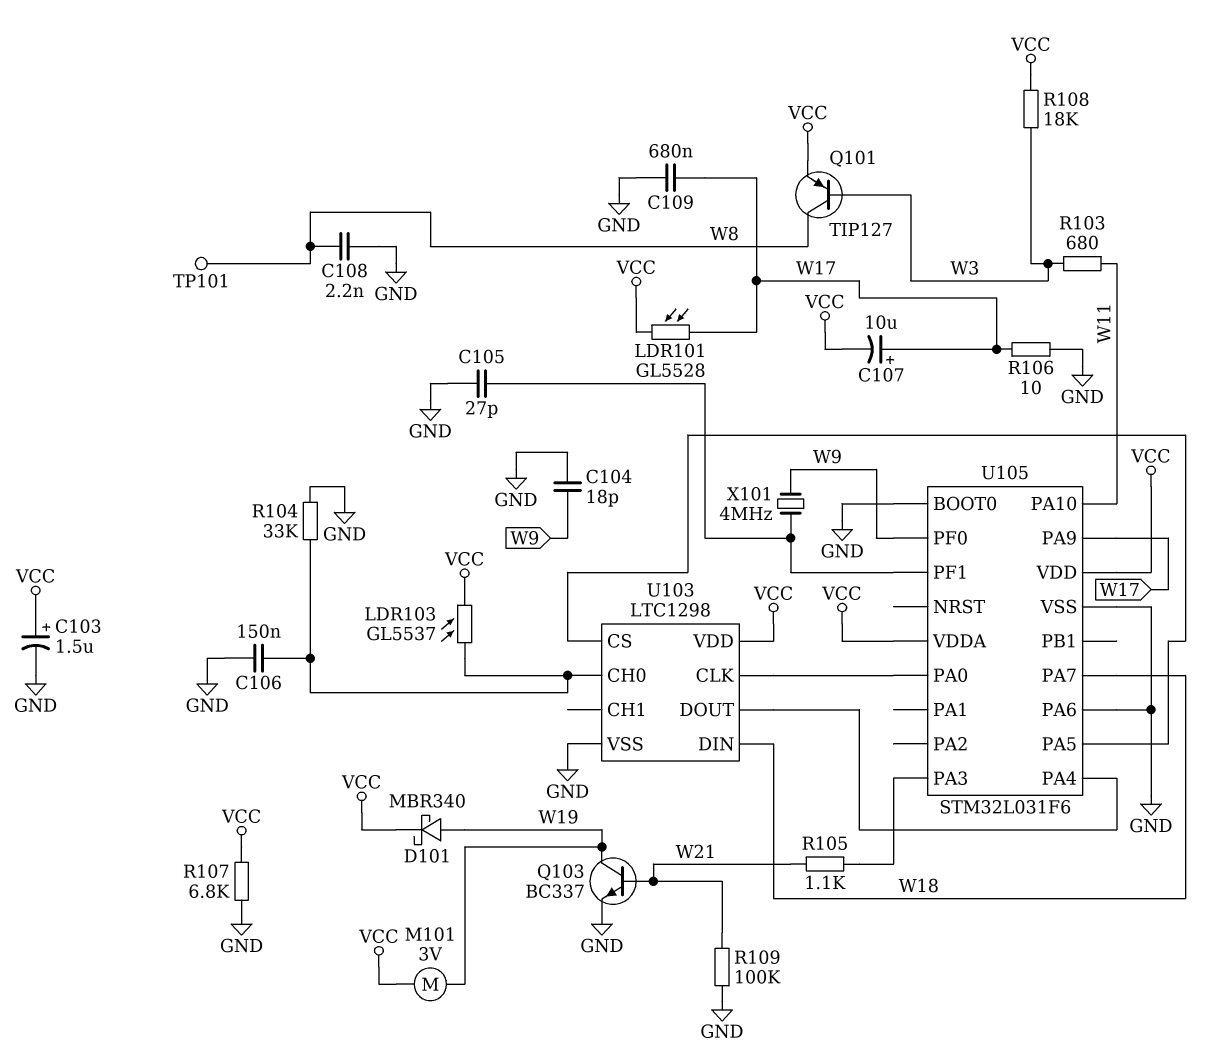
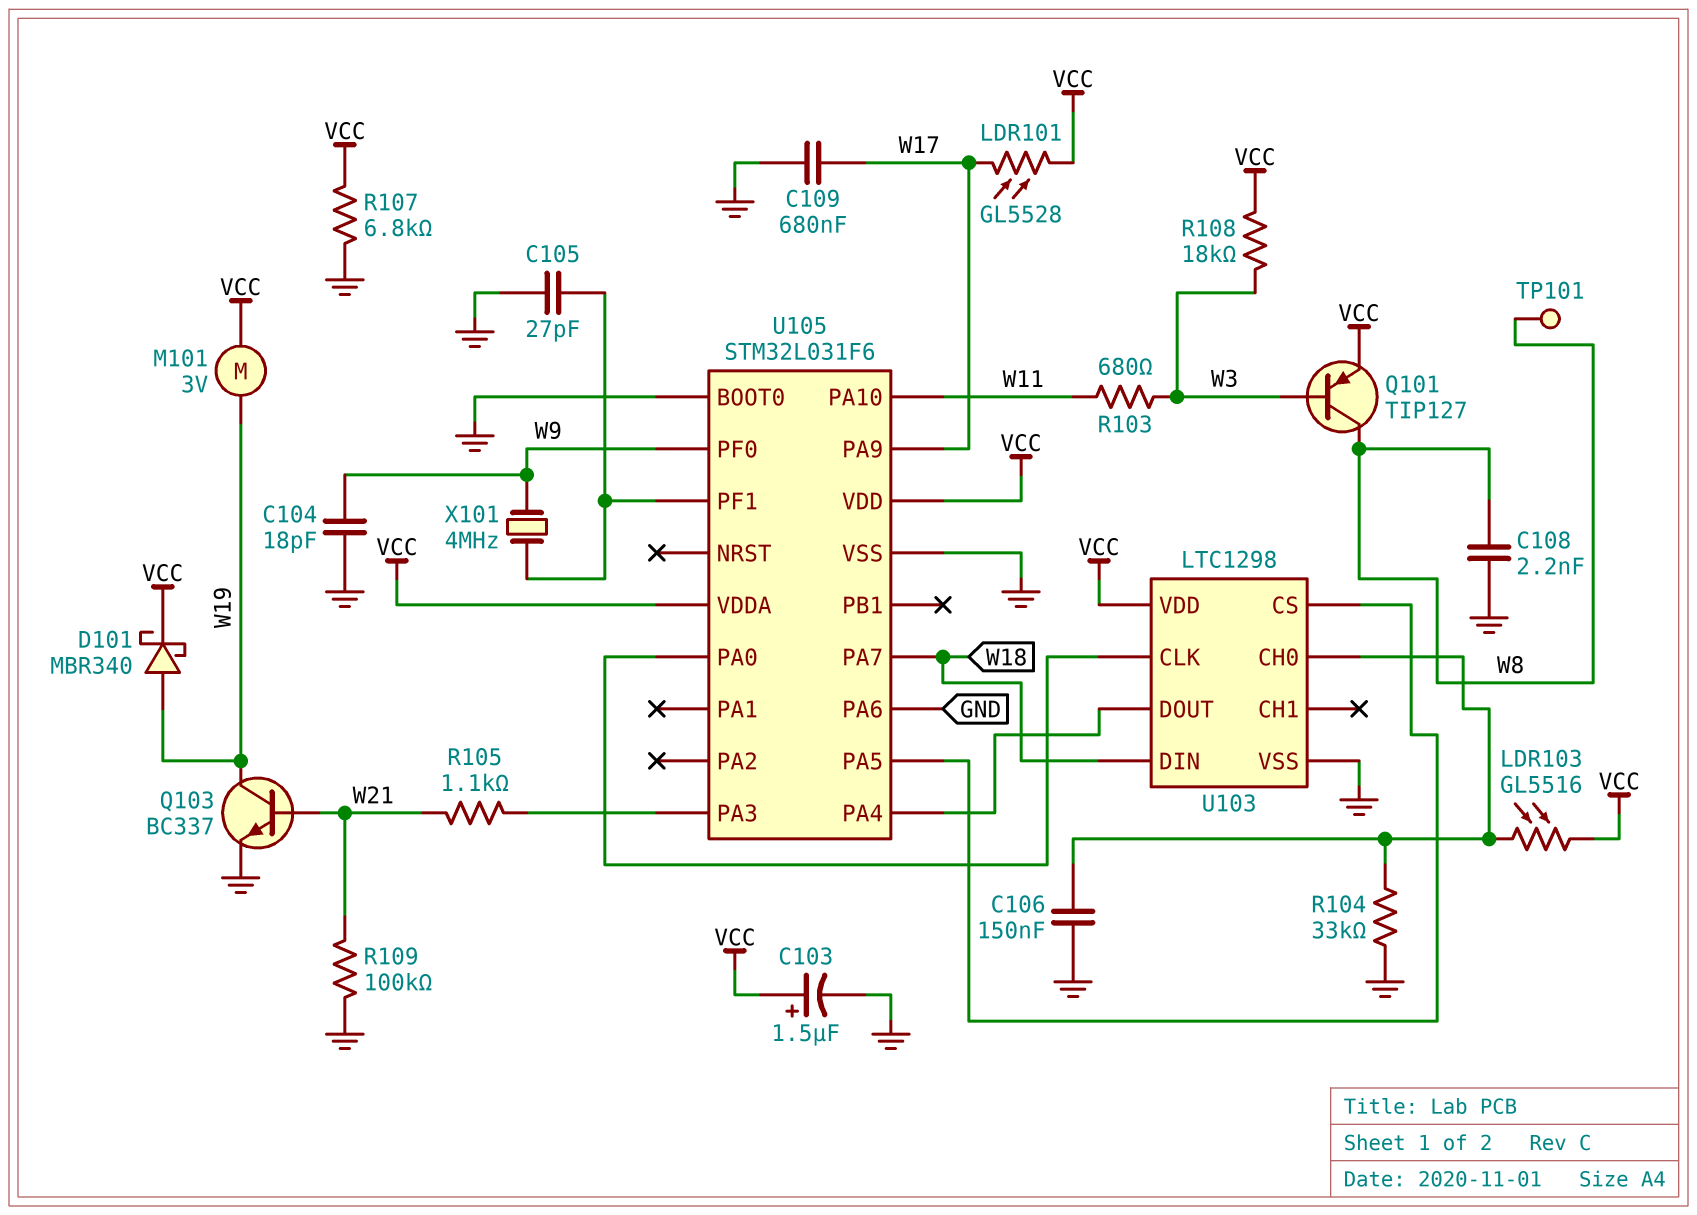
C107: 10uF (plus W17, minus VCC) -> none
LDR103: GL5537 (U103/CH0, VCC) -> GL5516 (U103/CH0, VCC)
R106: 10 (GND, W17) -> none

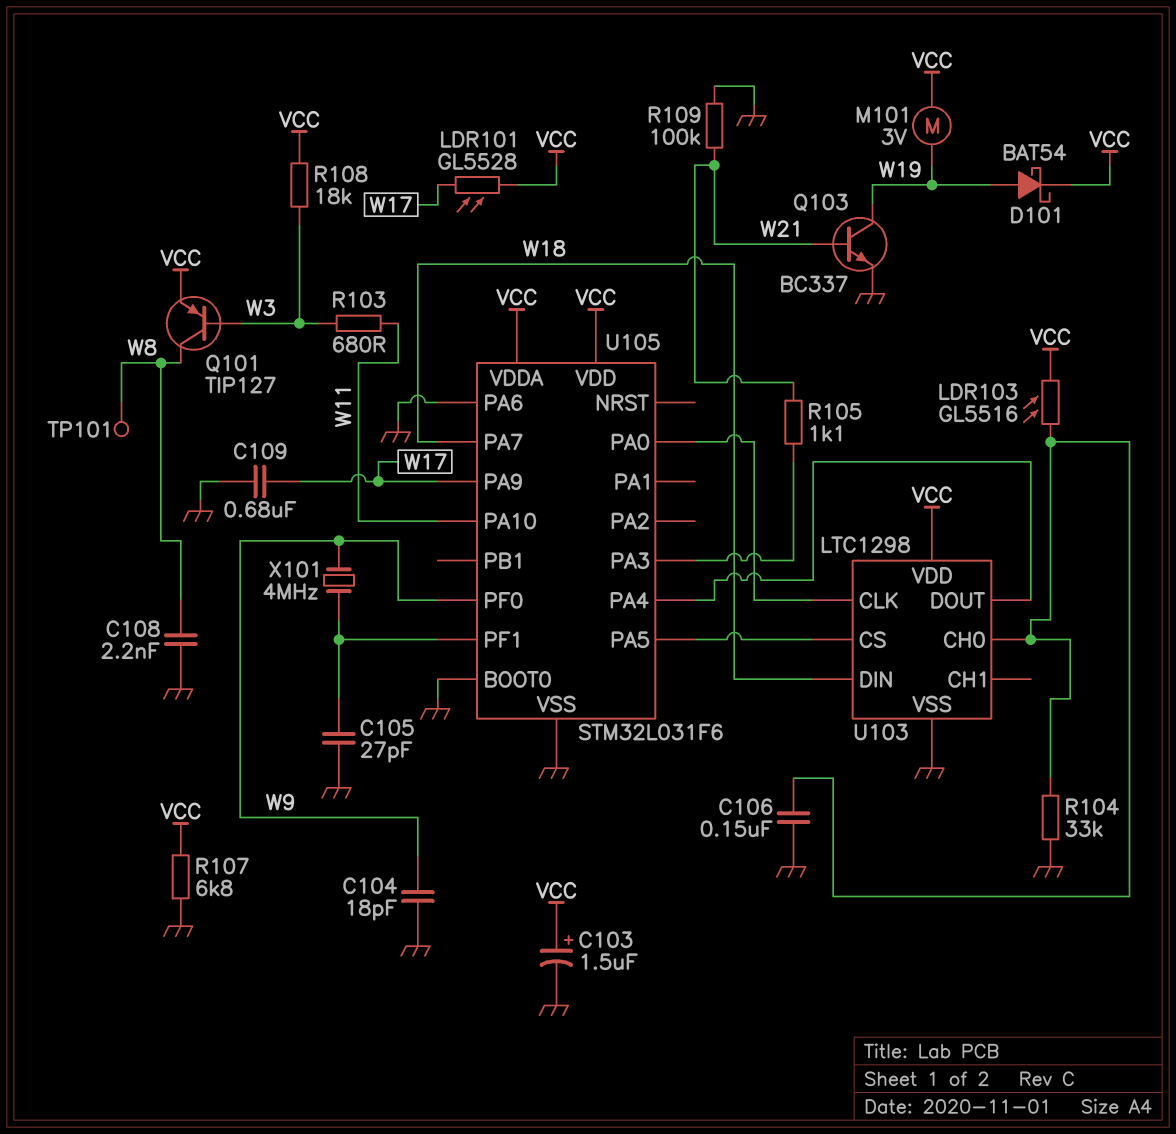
D101: schottky MBR340 (A W19, K VCC) -> schottky BAT54 (A W19, K VCC)

